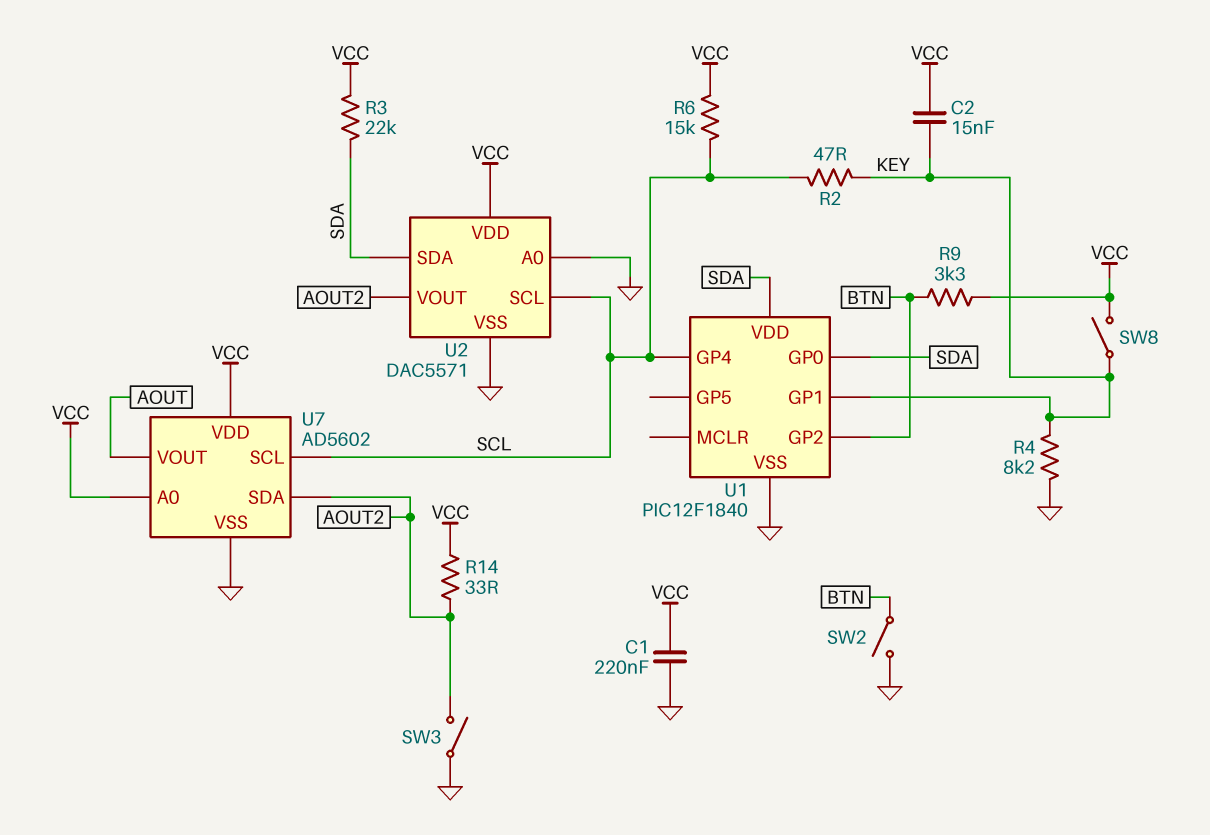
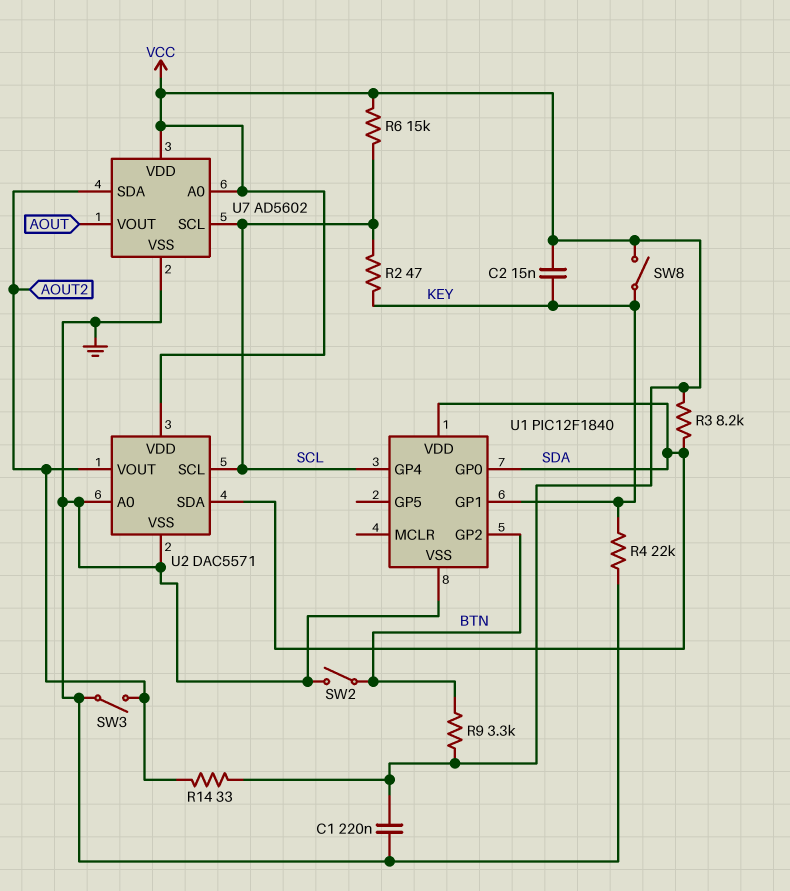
R3: 22k (SDA, VCC) -> 8.2k (SDA, VCC)
R4: 8.2k (GND, KEY) -> 22k (GND, KEY)

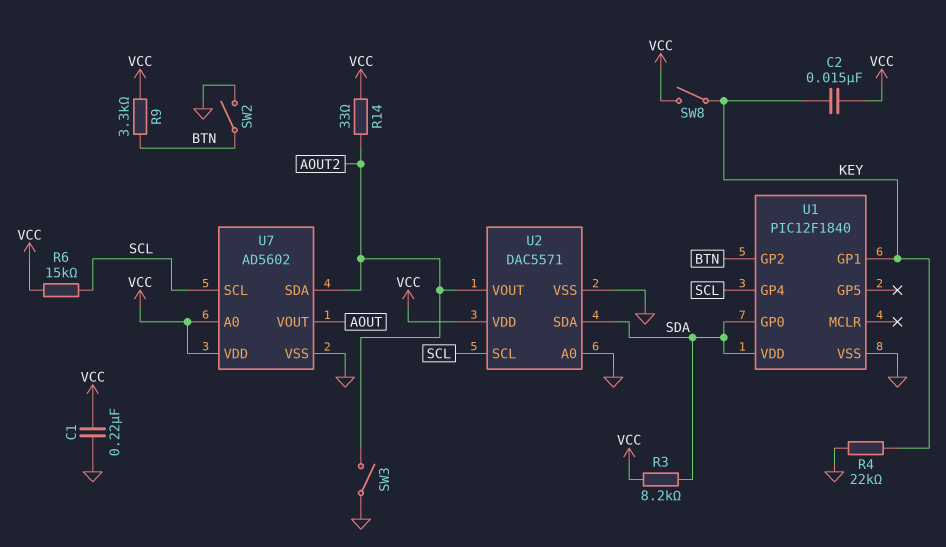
R2: 47 (KEY, SCL) -> none

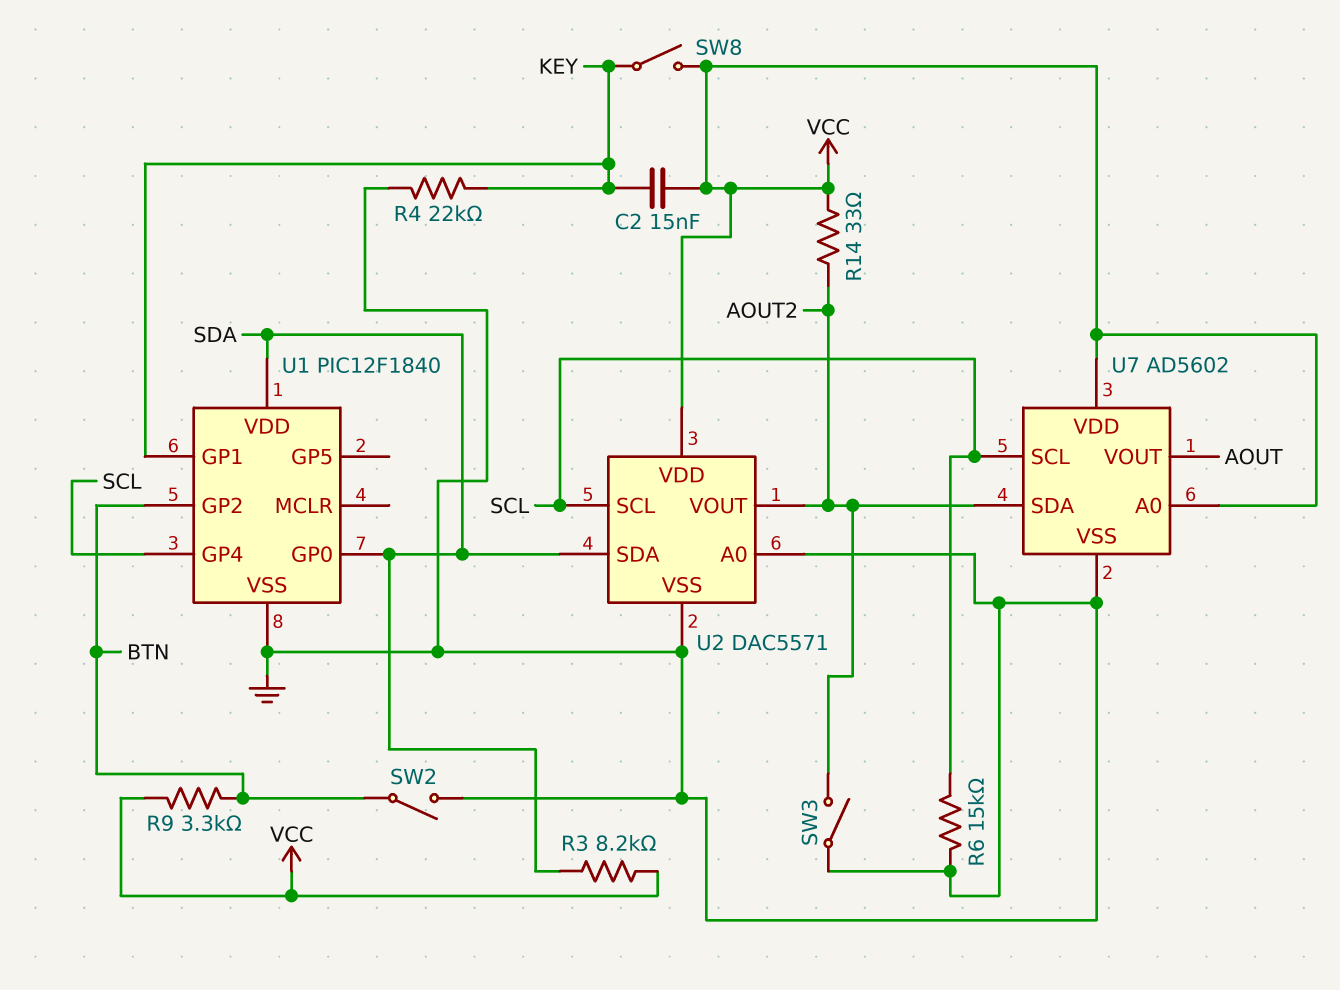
C1: 220nF (GND, VCC) -> none
R6: 15k (SCL, VCC) -> 15k (GND, SCL)

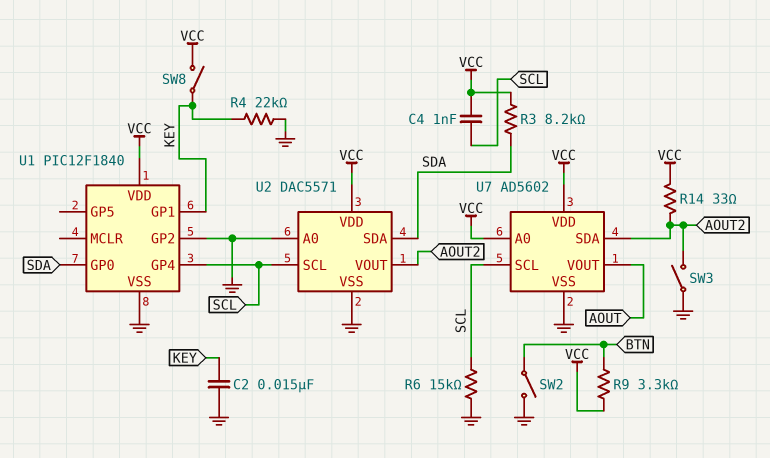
C2: 15nF (KEY, VCC) -> 15nF (GND, KEY)
C4: none -> 1nF (SCL, VCC)
U1 pin GP2: BTN -> GND
U1 pin VDD: SDA -> VCC

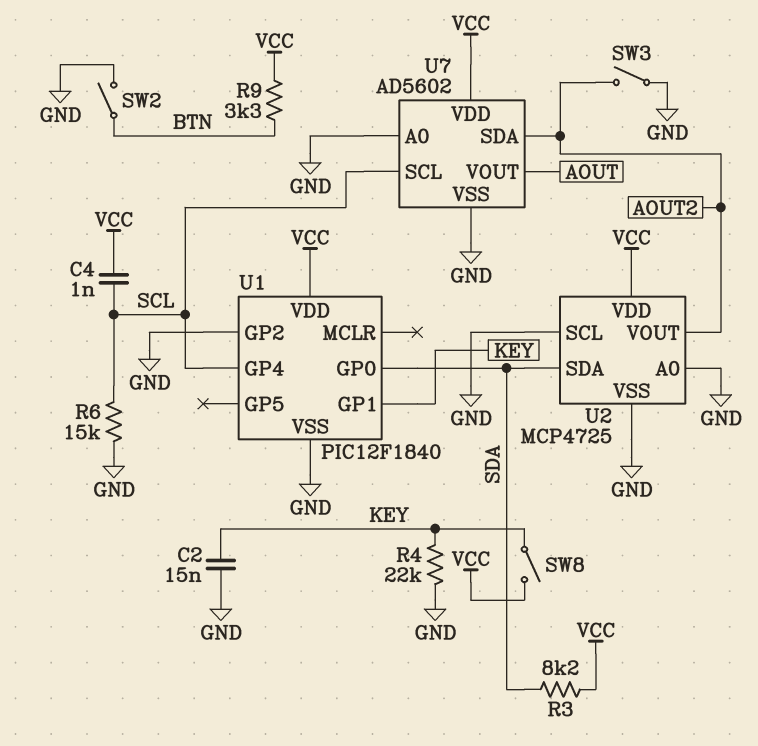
R14: 33 (AOUT2, VCC) -> none
U2: DAC5571 -> MCP4725
U2 pin SCL: SCL -> GND
U7 pin A0: VCC -> GND

